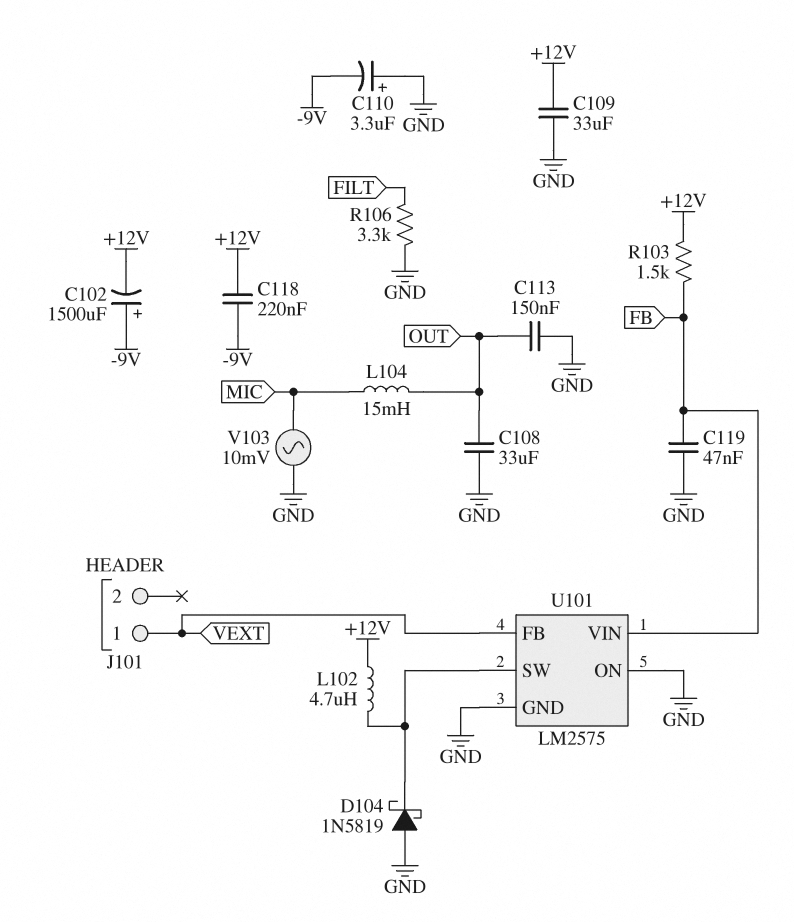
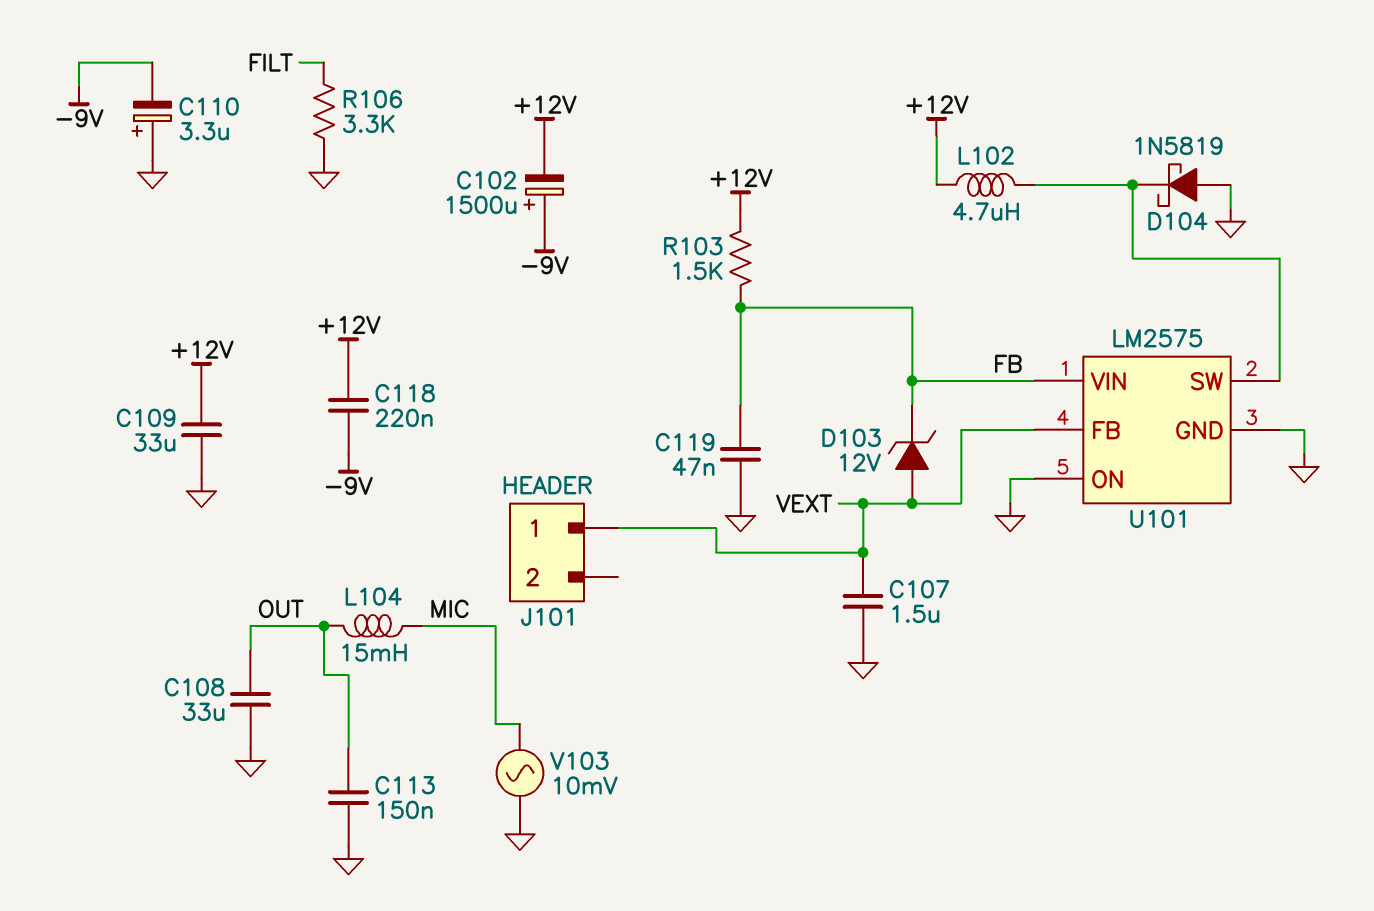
C107: none -> 1.5uF (GND, VEXT)
D103: none -> zener 12V (A VEXT, K FB)

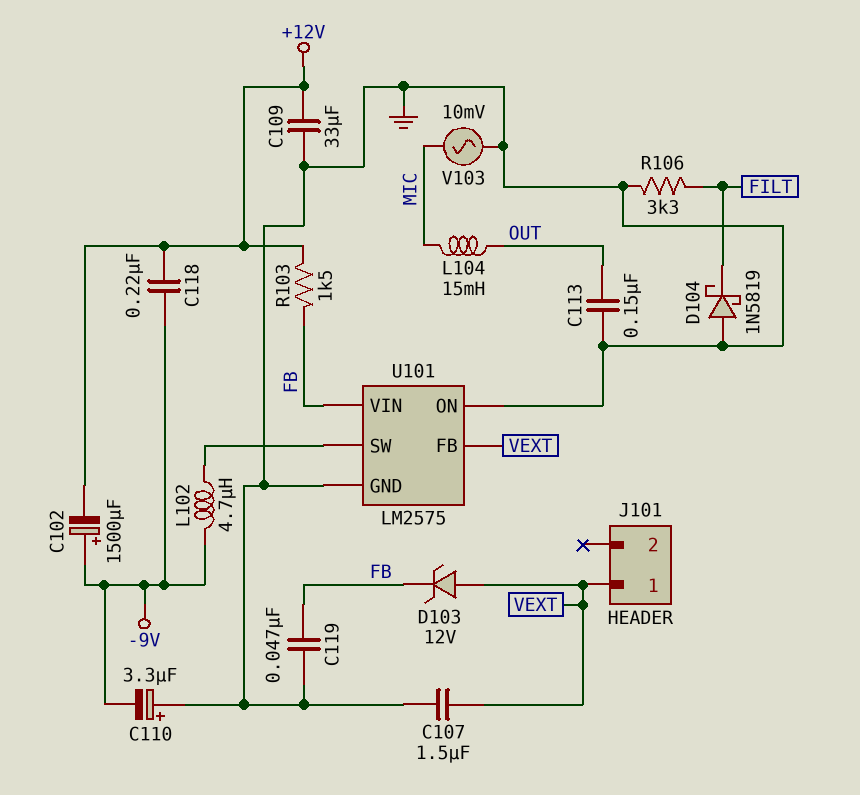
C108: 33uF (GND, OUT) -> none
D104: schottky 1N5819 (A GND, K U101/SW) -> schottky 1N5819 (A GND, K FILT)
L102: 4.7uH (+12V, U101/SW) -> 4.7uH (-9V, U101/SW)

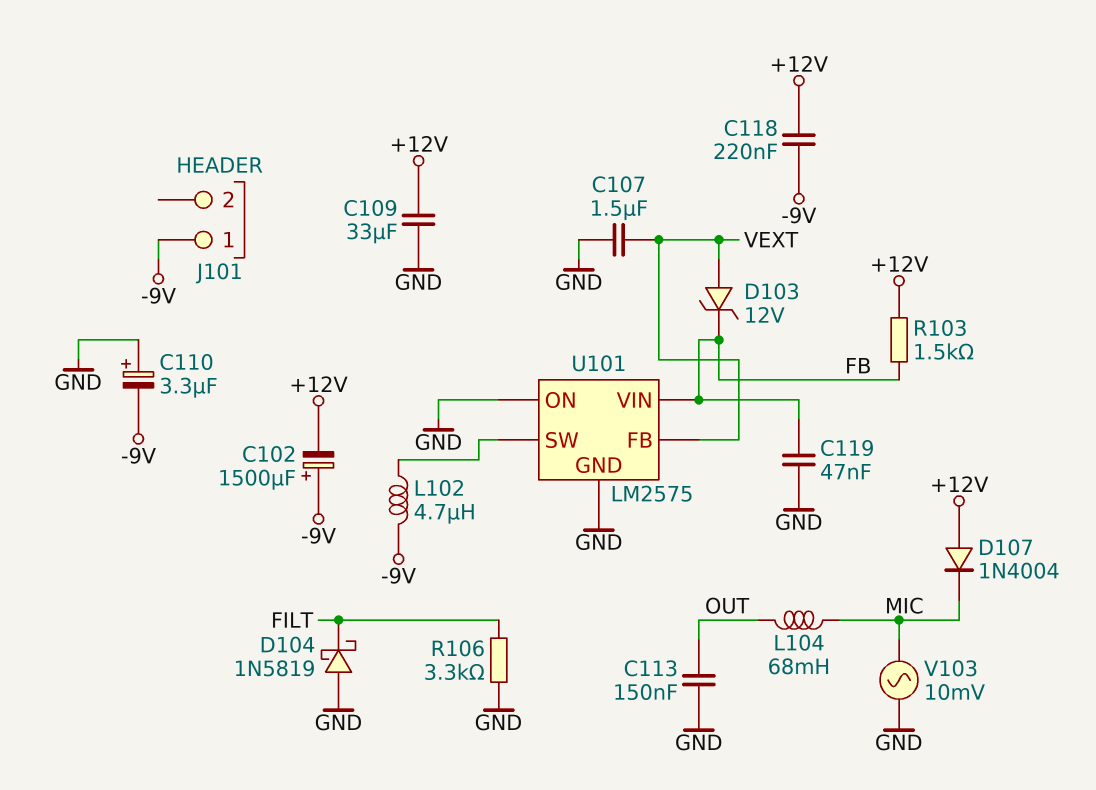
D107: none -> diode 1N4004 (A +12V, K MIC)
J101 pin 1: VEXT -> -9V
L104: 15mH (MIC, OUT) -> 68mH (MIC, OUT)

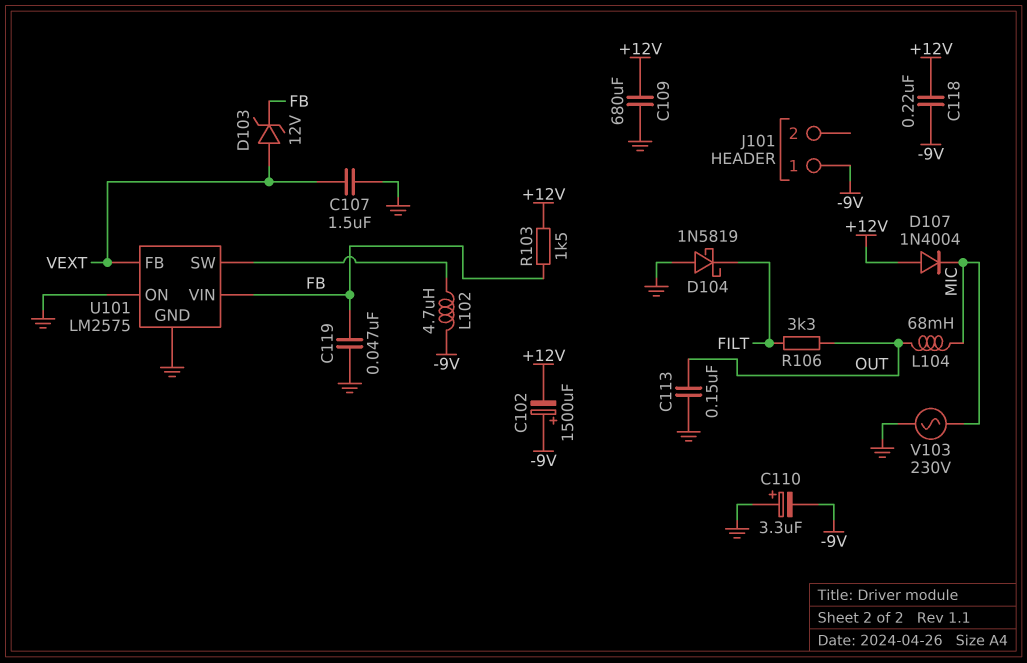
C109: 33uF (+12V, GND) -> 680uF (+12V, GND)
R106: 3.3k (FILT, GND) -> 3.3k (FILT, OUT)
V103: AC 10mV (GND, MIC) -> AC 230V (GND, MIC)

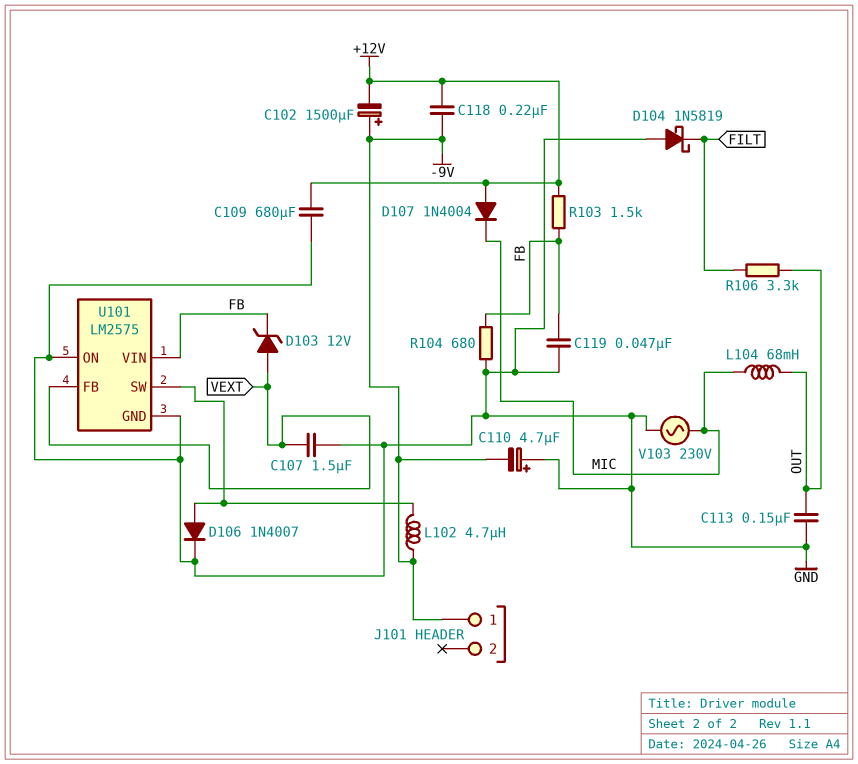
C110: 3.3uF (plus GND, minus -9V) -> 4.7uF (plus GND, minus -9V)
D106: none -> diode 1N4007 (A U101/SW, K GND)
R104: none -> 680 (FB, GND)

